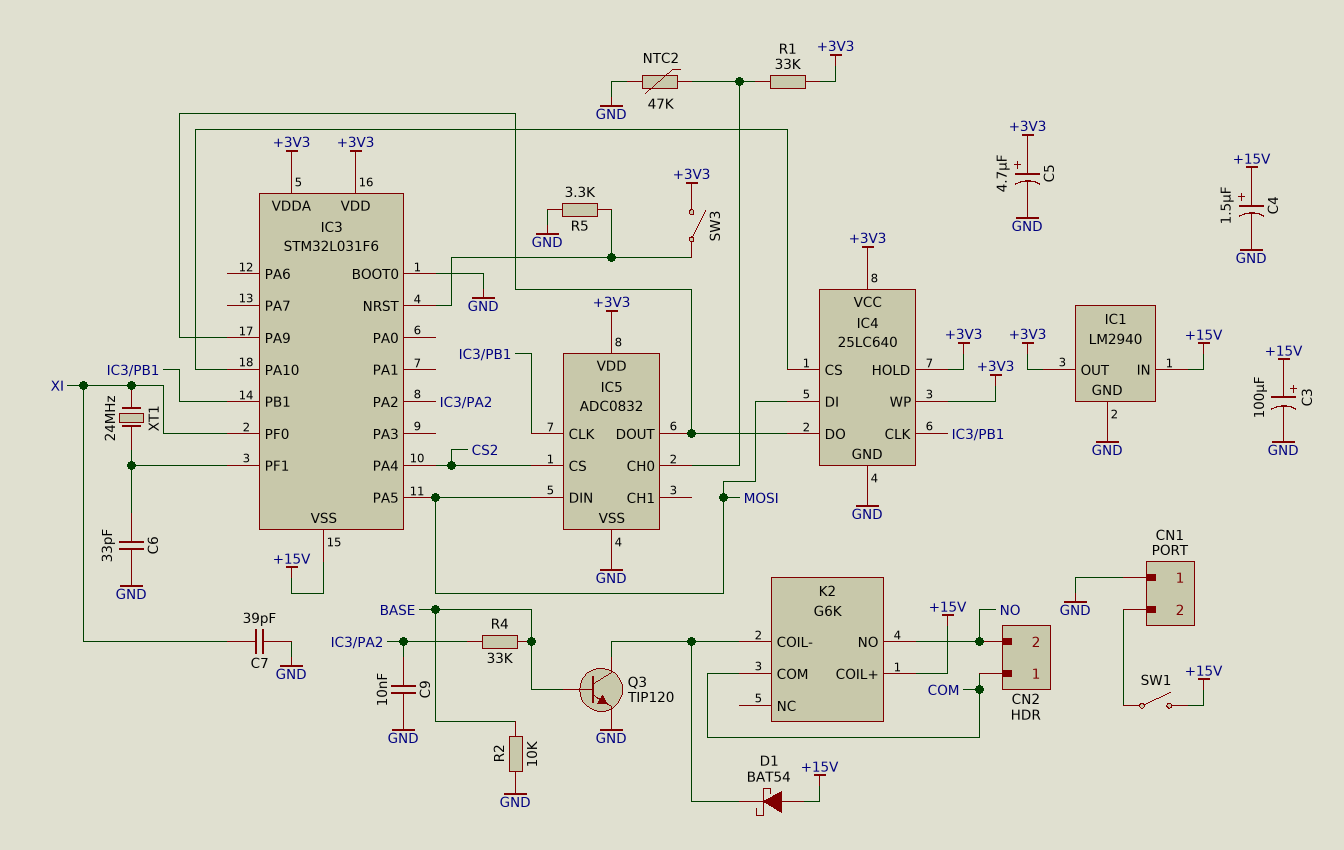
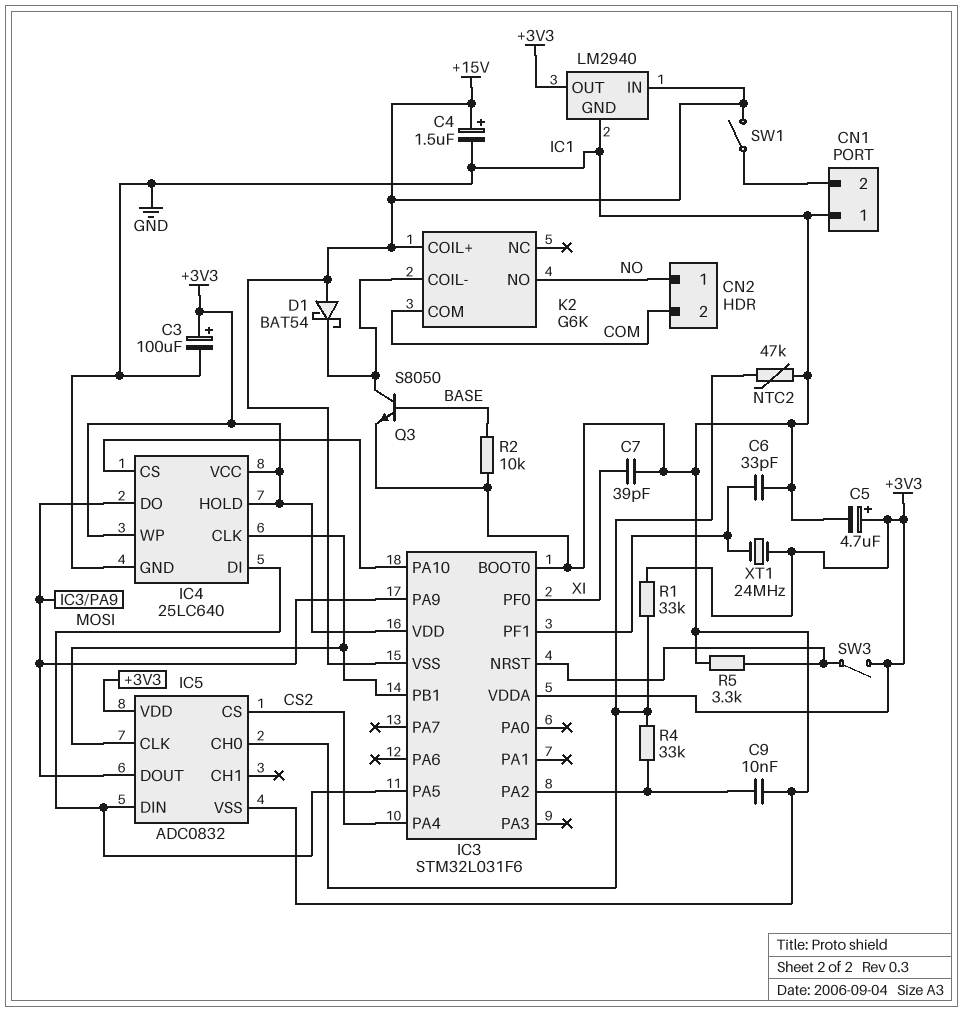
C3: 100uF (plus +15V, minus GND) -> 100uF (plus +3V3, minus GND)
CN2 pin 1: COM -> NO
CN2 pin 2: NO -> COM
Q3: NPN TIP120 (B BASE, C K2/COIL-, E GND) -> NPN S8050 (B BASE, C K2/COIL-, E GND)
R4: 33k (BASE, IC3/PA2) -> 33k (IC3/PA2, IC5/CH0)
XT1: 24MHz (IC3/PF1, XI) -> 24MHz (+3V3, IC3/PF1)

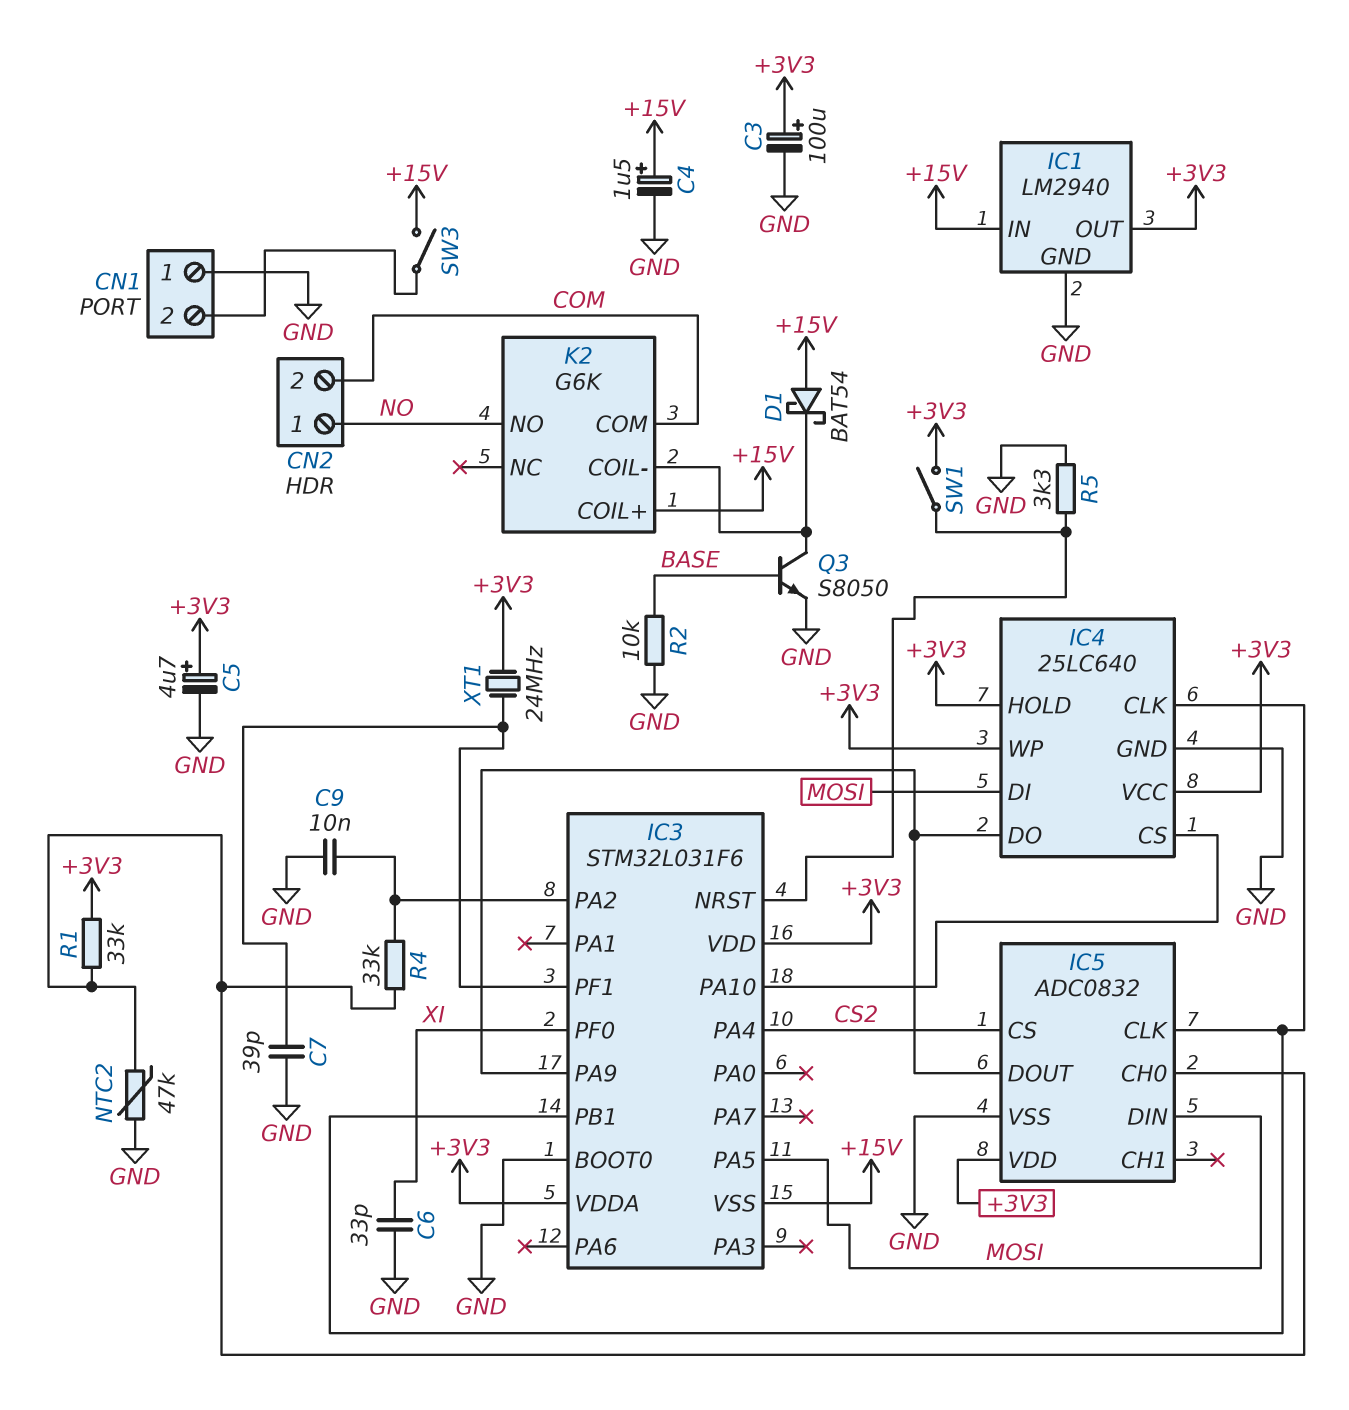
C6: 33pF (GND, IC3/PF1) -> 33pF (GND, XI)
C7: 39pF (GND, XI) -> 39pF (GND, IC3/PF1)
SW1: switch (+15V, CN1/2) -> switch (+3V3, IC3/NRST)
SW3: switch (+3V3, IC3/NRST) -> switch (+15V, CN1/2)

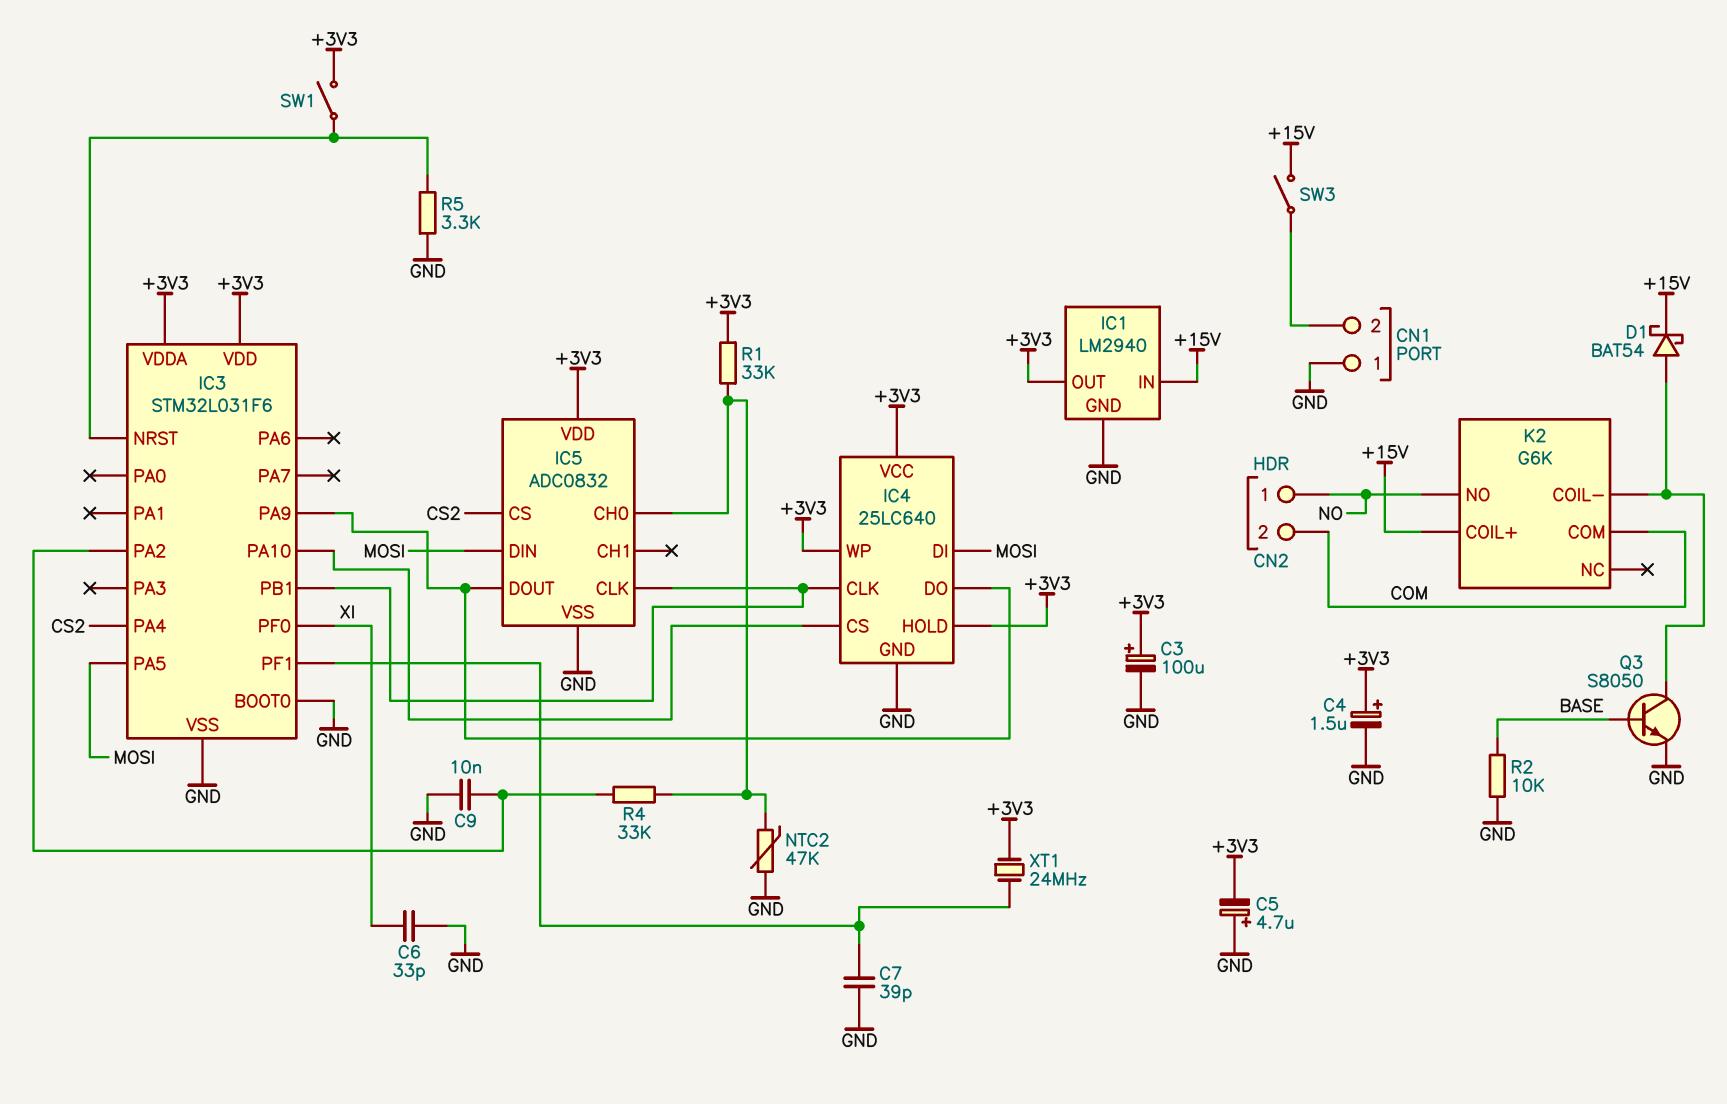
C4: 1.5uF (plus +15V, minus GND) -> 1.5uF (plus +3V3, minus GND)
C5: 4.7uF (plus +3V3, minus GND) -> 4.7uF (plus GND, minus +3V3)
D1: schottky BAT54 (A +15V, K K2/COIL-) -> schottky BAT54 (A K2/COIL-, K +15V)
IC3 pin VSS: +15V -> GND

